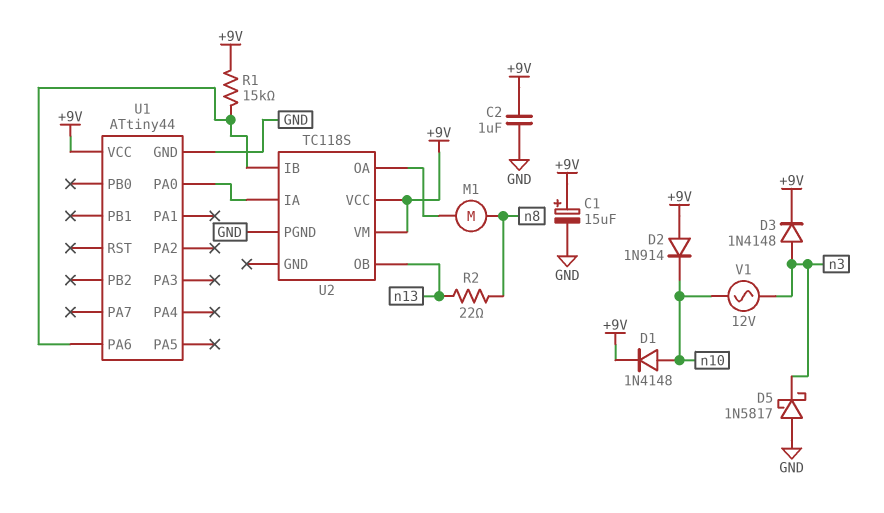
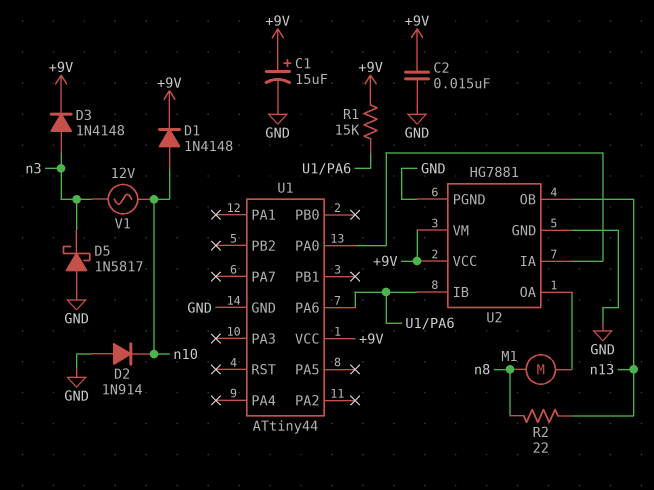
C2: 1uF (+9V, GND) -> 15nF (+9V, GND)
D2: diode 1N914 (A +9V, K n10) -> diode 1N914 (A GND, K n10)
U2: TC118S -> HG7881
U2 pin GND: none -> GND

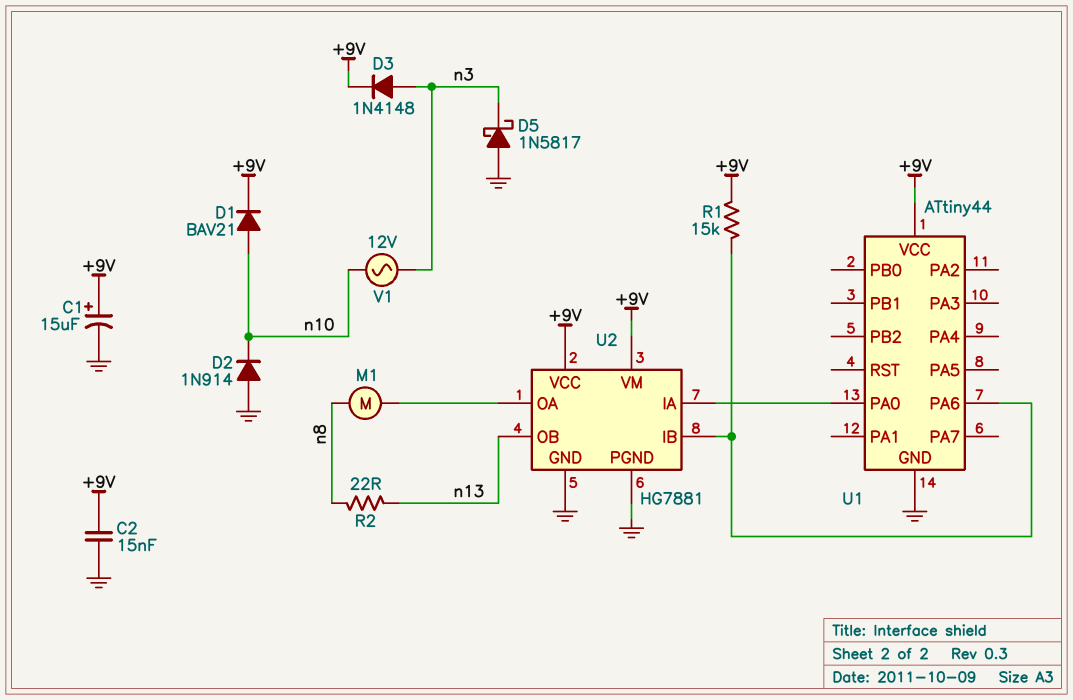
D1: diode 1N4148 (A n10, K +9V) -> diode BAV21 (A n10, K +9V)

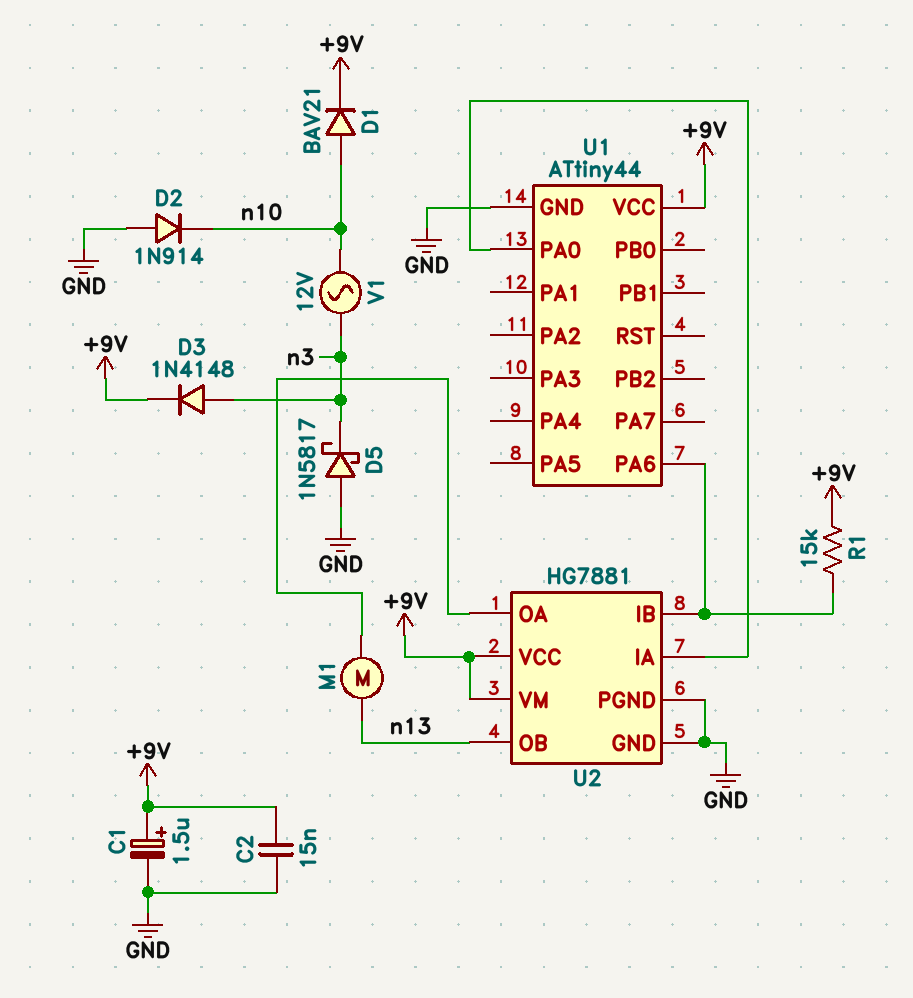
C1: 15uF (plus +9V, minus GND) -> 1.5uF (plus +9V, minus GND)
M1: motor (U2/OA, n8) -> motor (U2/OA, n13)
R2: 22 (n8, n13) -> none

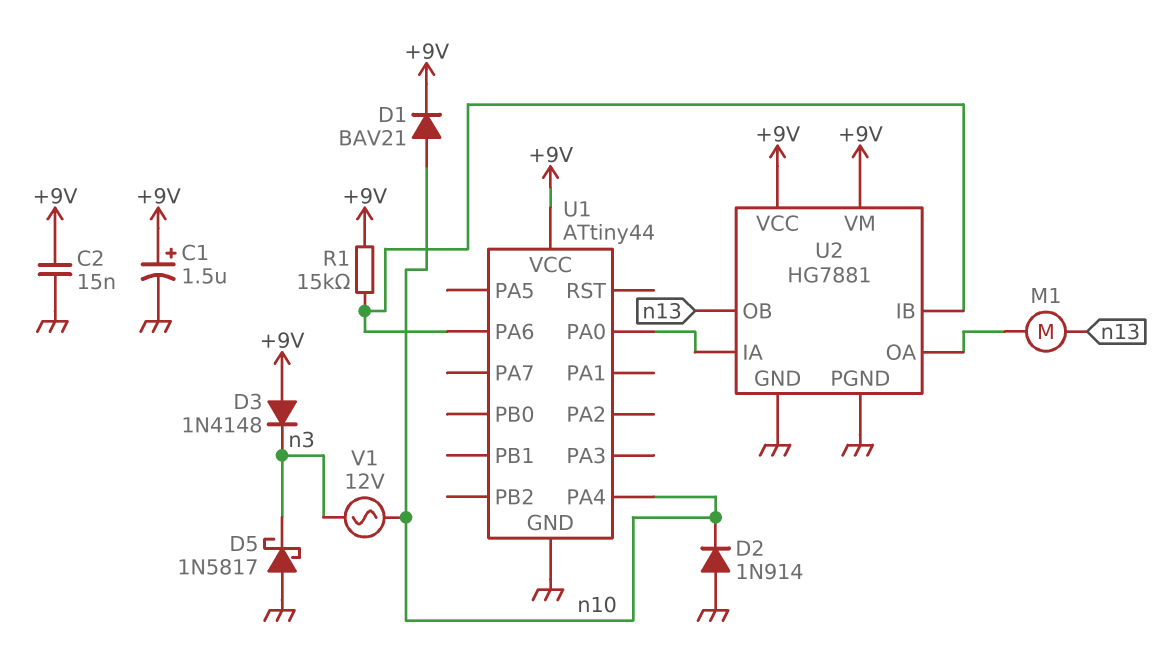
D3: diode 1N4148 (A n3, K +9V) -> diode 1N4148 (A +9V, K n3)
U1 pin PA4: none -> n10

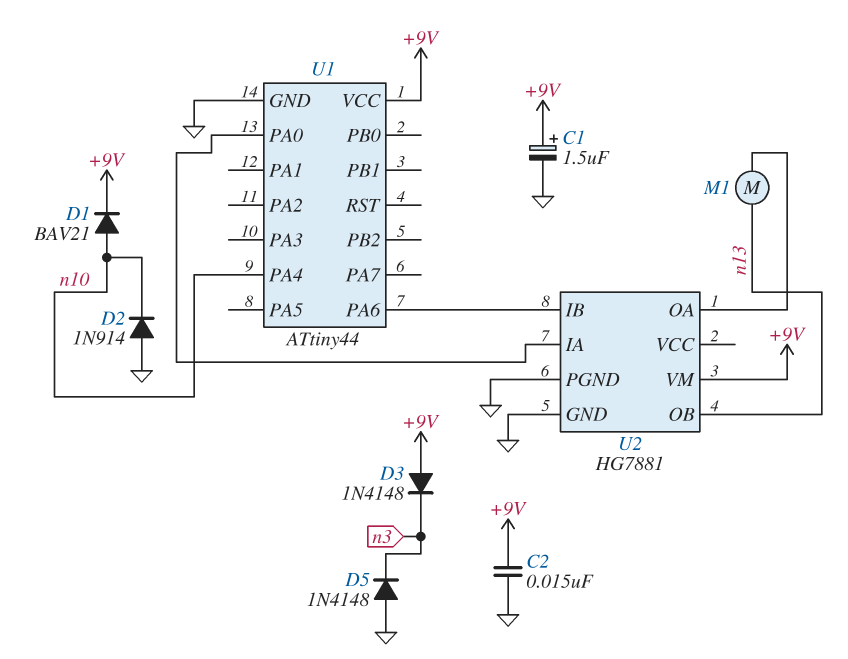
D5: schottky 1N5817 (A GND, K n3) -> diode 1N4148 (A GND, K n3)
R1: 15k (+9V, U1/PA6) -> none
U2 pin VCC: +9V -> none
V1: AC 12V (n3, n10) -> none

